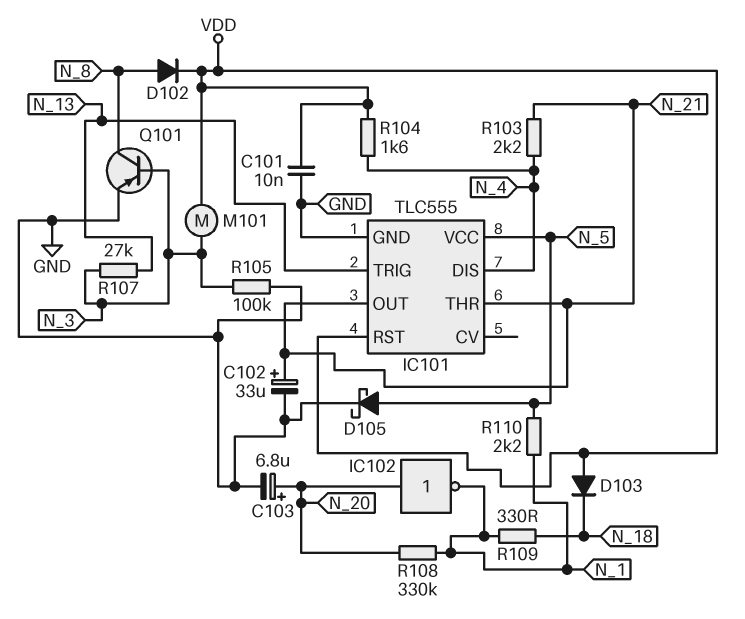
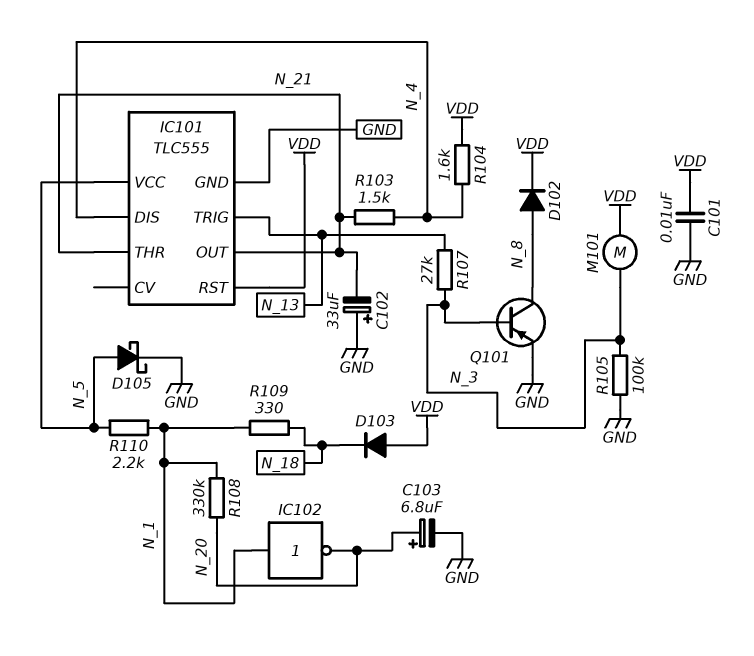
C102: 33uF (plus N_21, minus GND) -> 33uF (plus GND, minus N_21)
IC102: NOT (in N_20, out N_1) -> NOT (in N_1, out N_20)
R103: 2.2k (N_4, N_21) -> 1.5k (N_4, N_21)

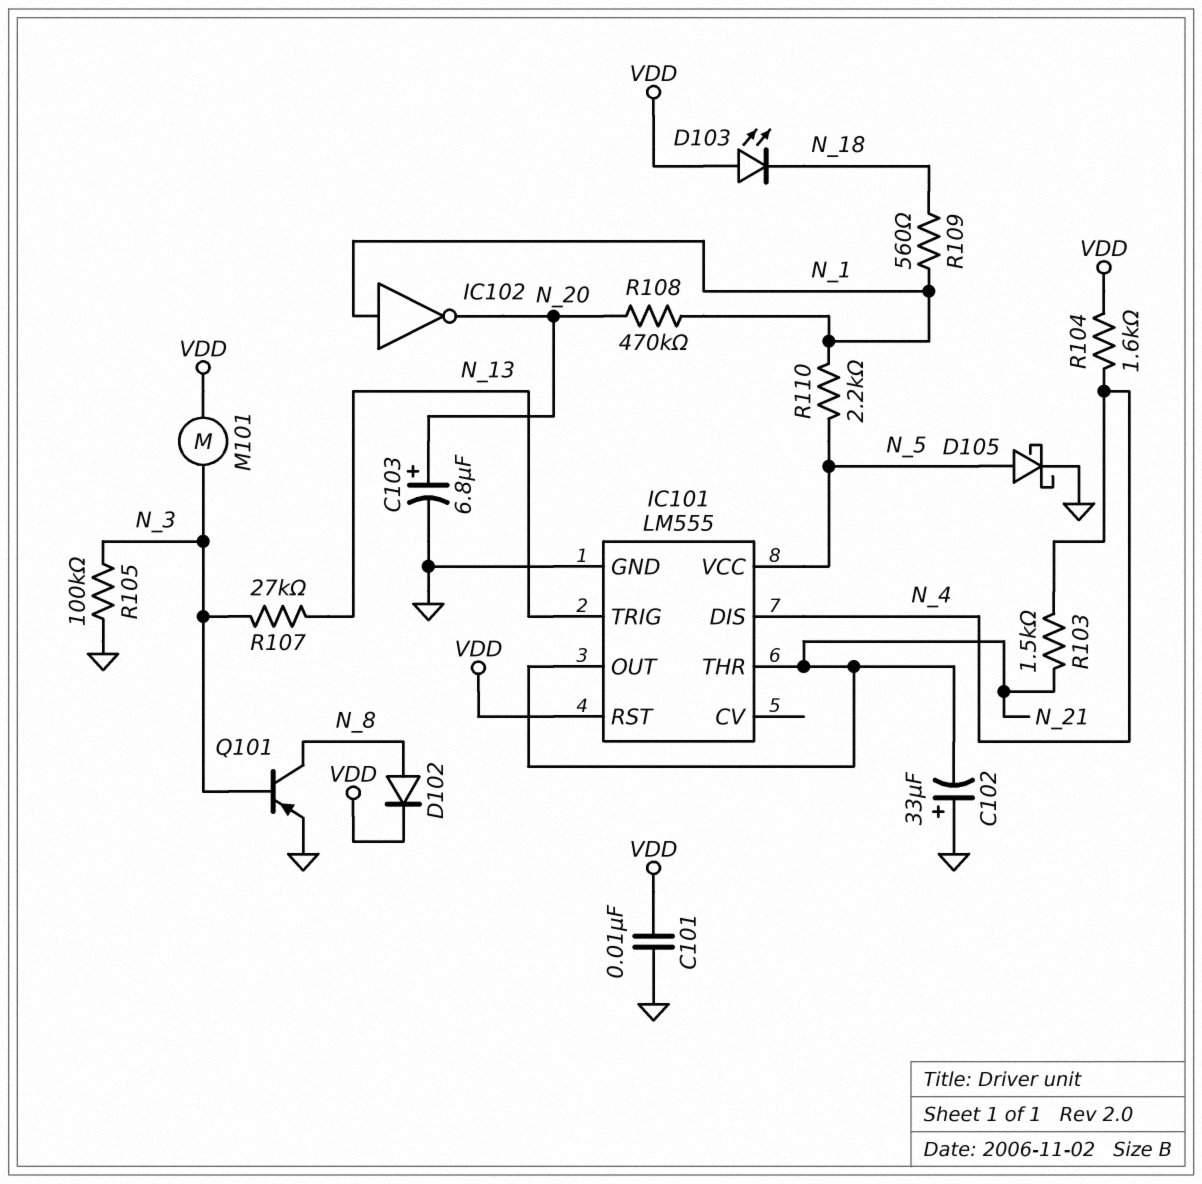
D103: diode (A VDD, K N_18) -> LED (A VDD, K N_18)
IC101: TLC555 -> LM555
R108: 330k (N_1, N_20) -> 470k (N_1, N_20)
R109: 330 (N_1, N_18) -> 560 (N_1, N_18)

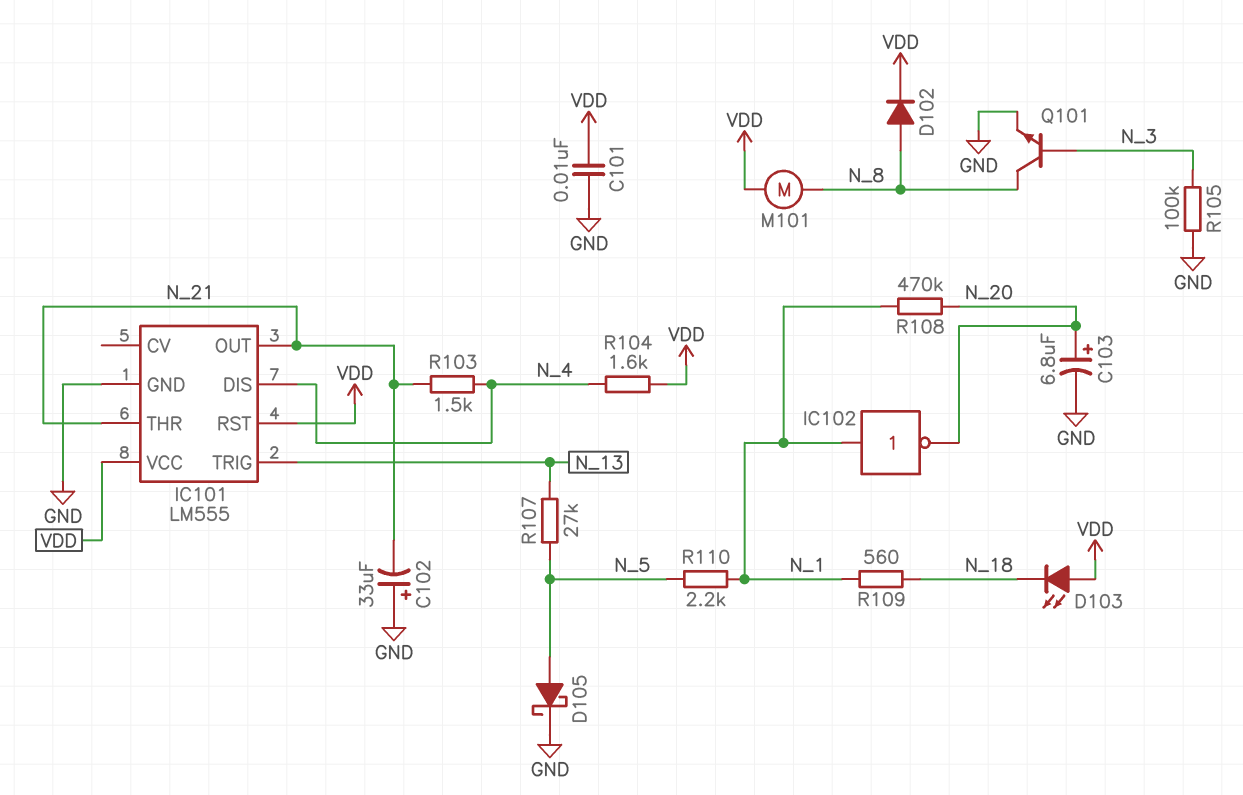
IC101 pin VCC: N_5 -> VDD
M101: motor (N_3, VDD) -> motor (N_8, VDD)
Q101: PNP (B N_3, C N_8, E GND) -> NPN (B N_3, C N_8, E GND)
R107: 27k (N_3, N_13) -> 27k (N_5, N_13)

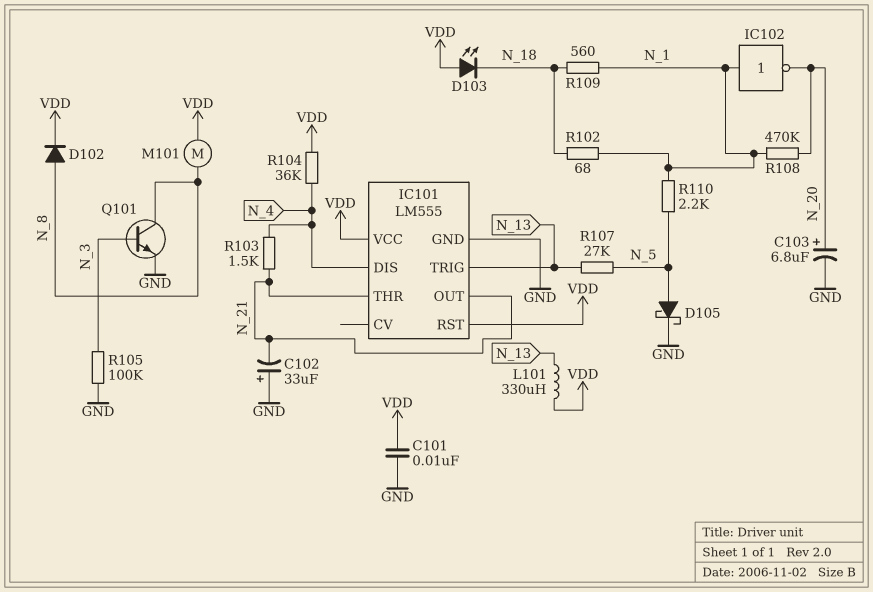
L101: none -> 330uH (N_13, VDD)
R102: none -> 68 (N_1, N_18)
R104: 1.6k (N_4, VDD) -> 36k (N_4, VDD)

